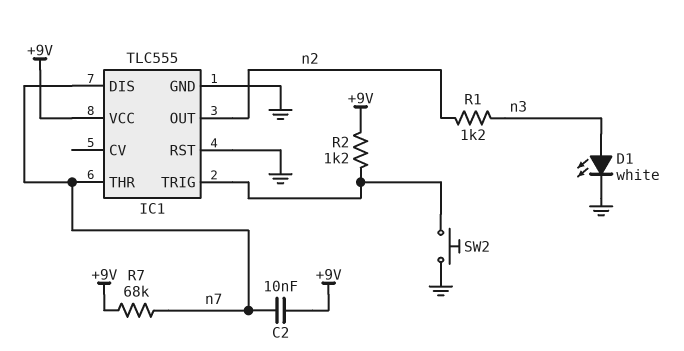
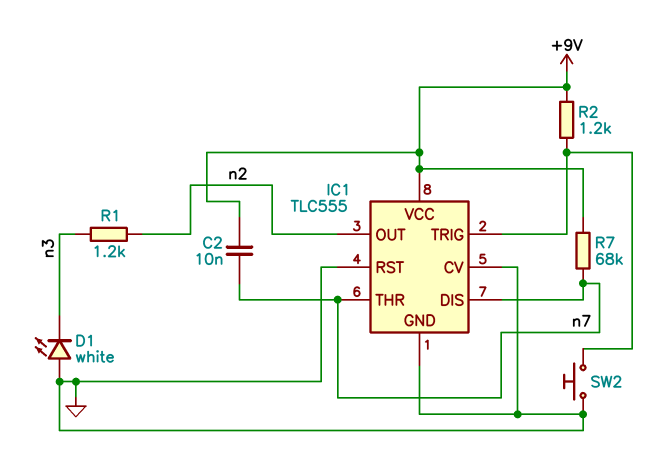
D1: LED white (A n3, K GND) -> LED white (A GND, K n3)
IC1 pin CV: none -> GND

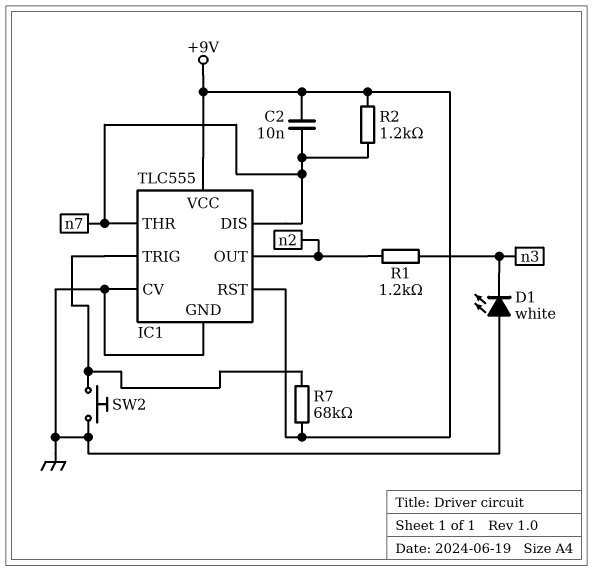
IC1 pin RST: GND -> +9V
R2: 1.2k (+9V, IC1/TRIG) -> 1.2k (+9V, n7)
R7: 68k (+9V, n7) -> 68k (+9V, IC1/TRIG)

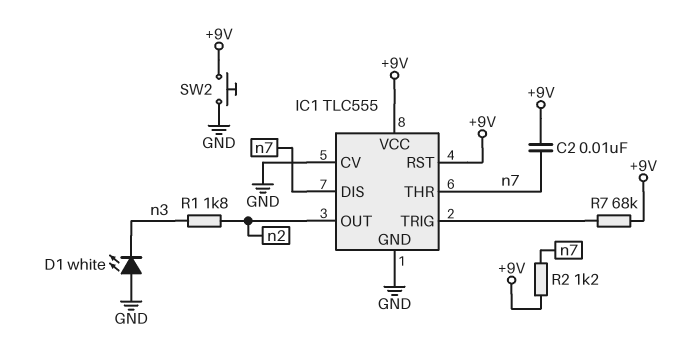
R1: 1.2k (n2, n3) -> 1.8k (n2, n3)
SW2: button (GND, IC1/TRIG) -> button (+9V, GND)

